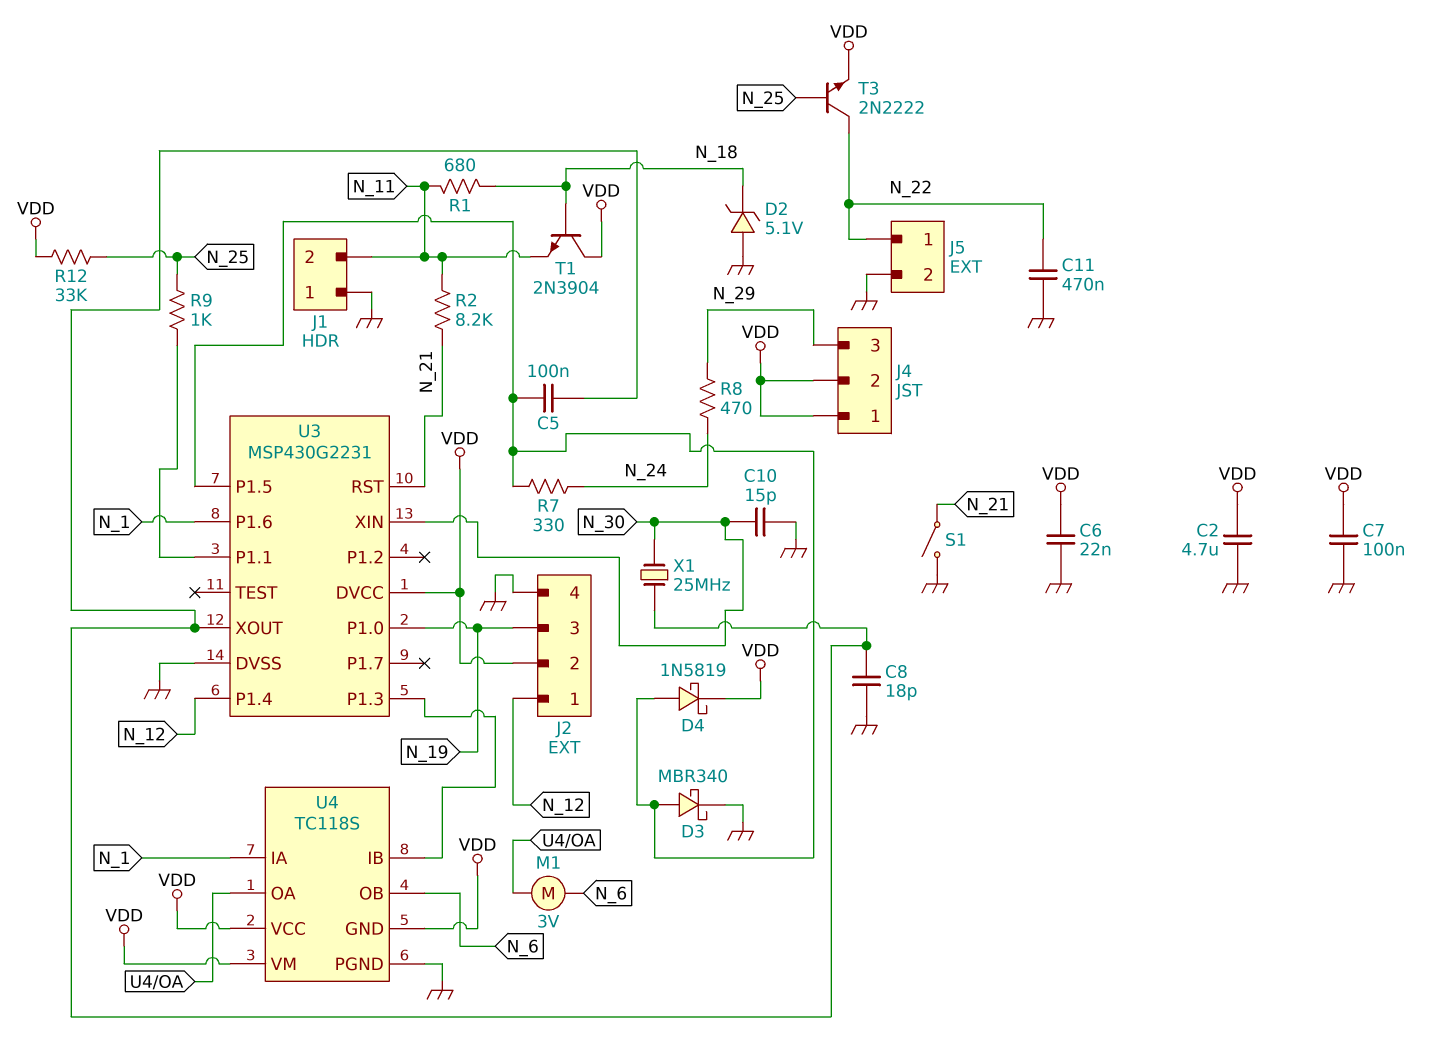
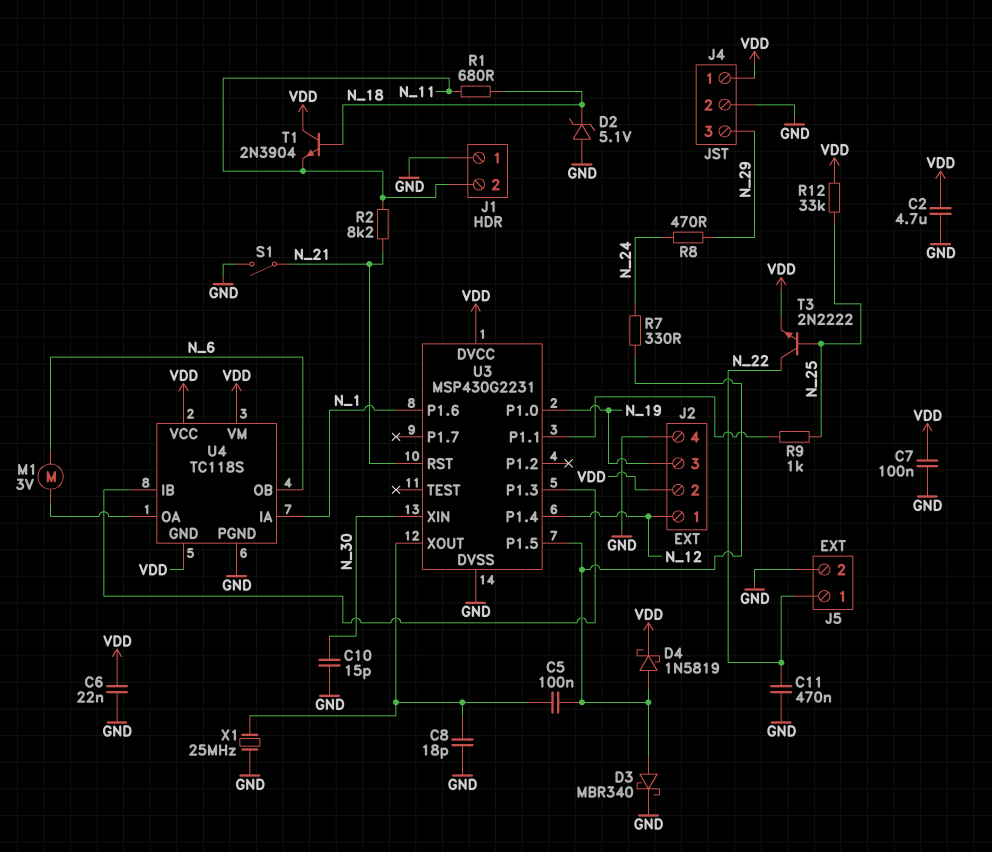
J4 pin 2: VDD -> GND
X1: 25MHz (N_30, U3/XOUT) -> 25MHz (GND, U3/XOUT)

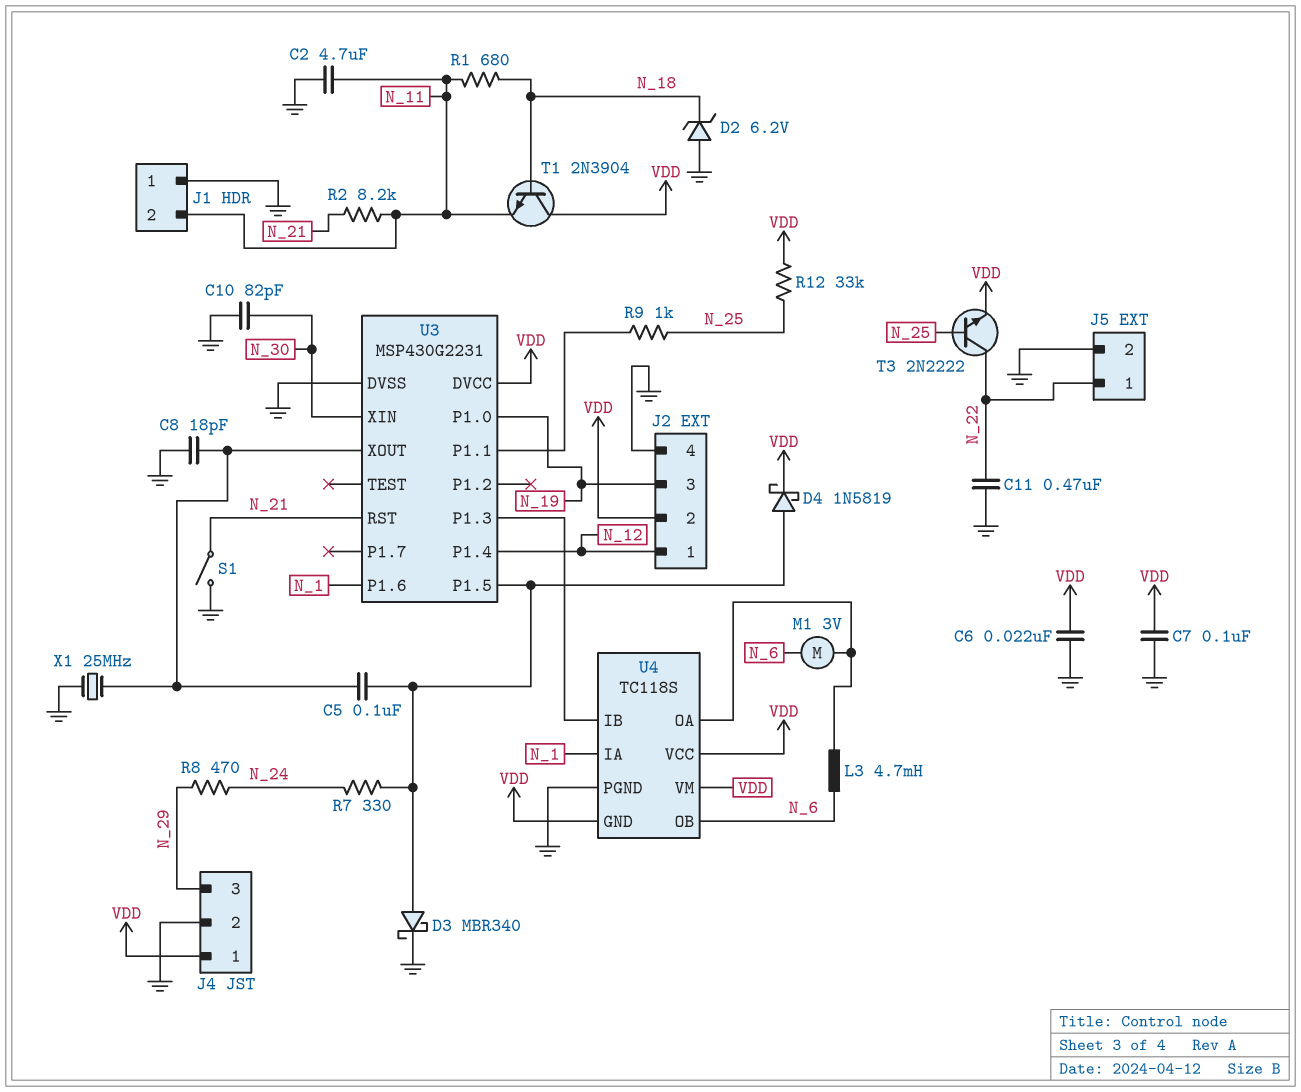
C2: 4.7uF (GND, VDD) -> 4.7uF (GND, N_11)
C10: 15pF (GND, N_30) -> 82pF (GND, N_30)
D2: zener 5.1V (A GND, K N_18) -> zener 6.2V (A GND, K N_18)
L3: none -> 4.7mH (N_6, U4/OA)

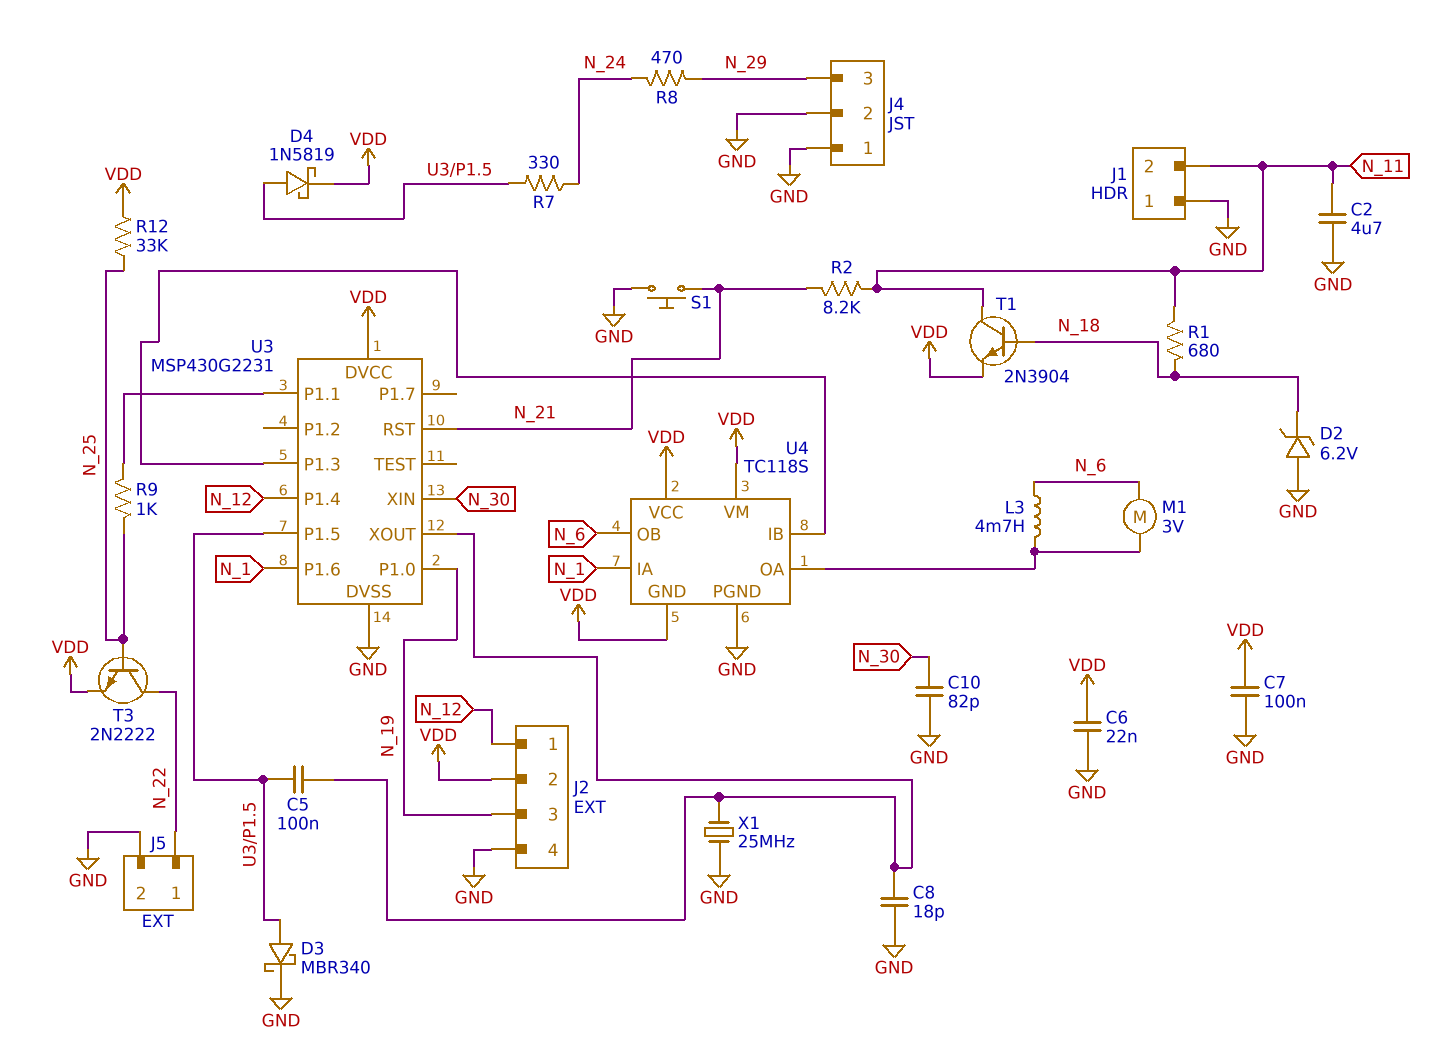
C11: 470nF (GND, N_22) -> none
J4 pin 1: VDD -> GND
S1: switch (GND, N_21) -> button (GND, N_21)
T1: NPN 2N3904 (B N_18, C VDD, E N_11) -> NPN 2N3904 (B N_18, C N_11, E VDD)

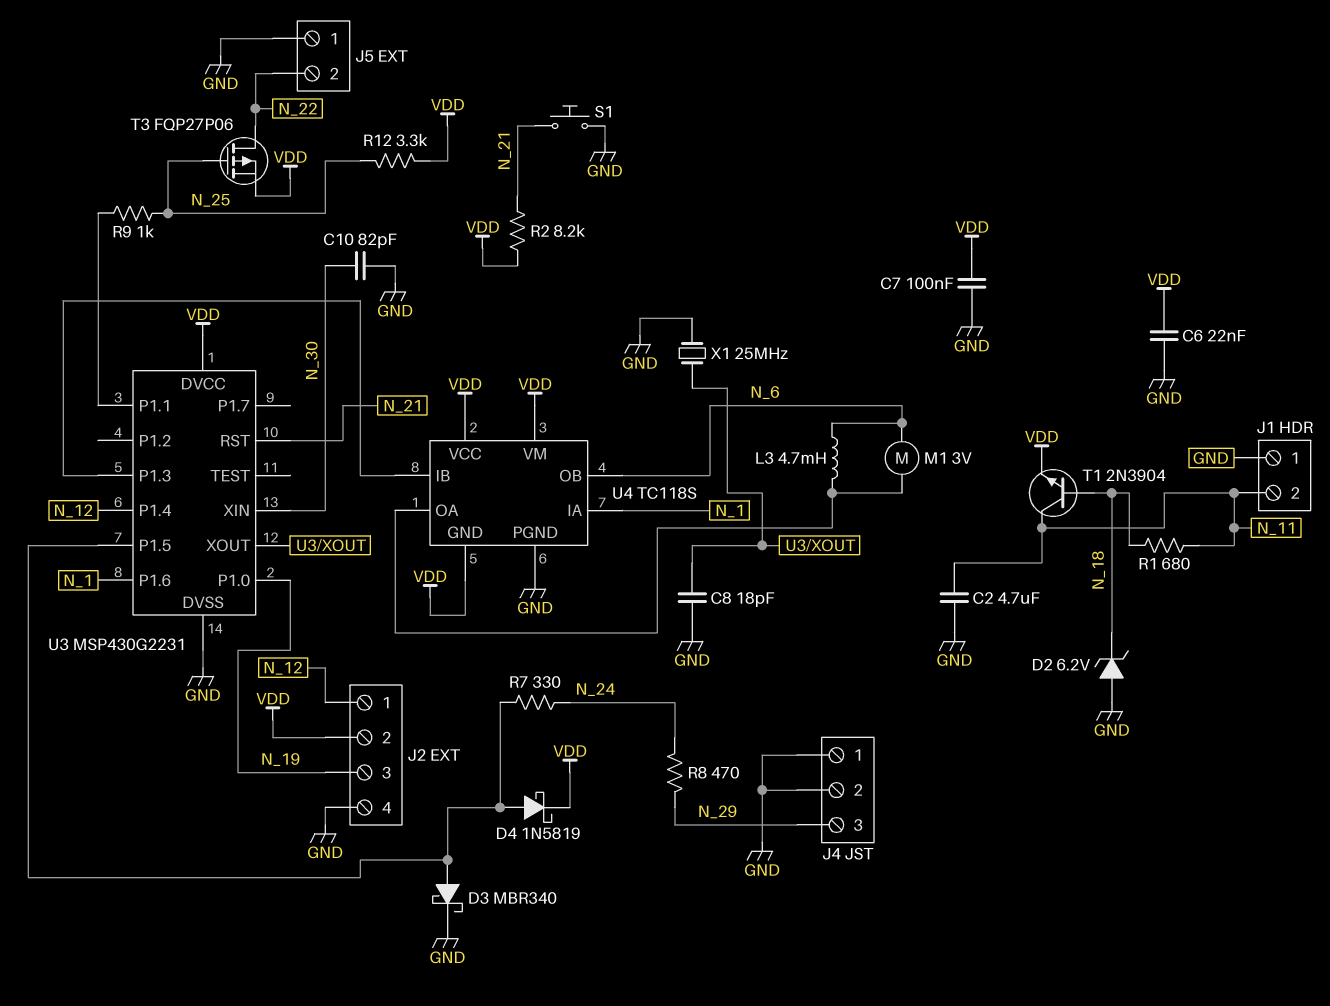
C5: 100nF (U3/P1.5, U3/XOUT) -> none
J5 pin 1: N_22 -> GND
J5 pin 2: GND -> N_22
R2: 8.2k (N_11, N_21) -> 8.2k (N_21, VDD)
R12: 33k (N_25, VDD) -> 3.3k (N_25, VDD)
T3: NPN 2N2222 (B N_25, C N_22, E VDD) -> PMOS FQP27P06 (G N_25, D N_22, S VDD)

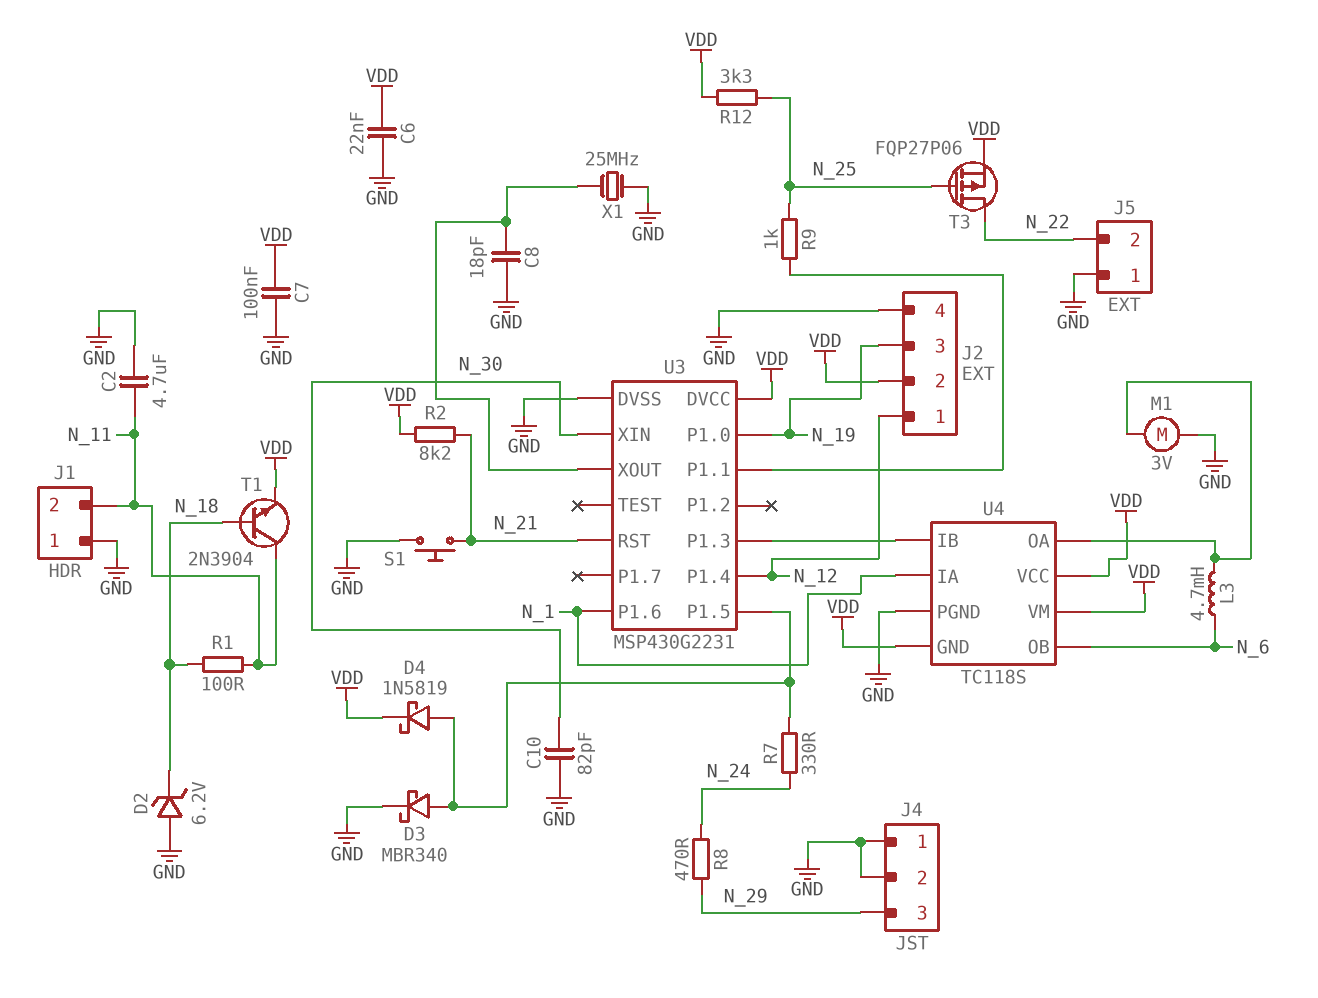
M1: motor 3V (N_6, U4/OA) -> motor 3V (GND, U4/OA)
R1: 680 (N_11, N_18) -> 100 (N_11, N_18)

